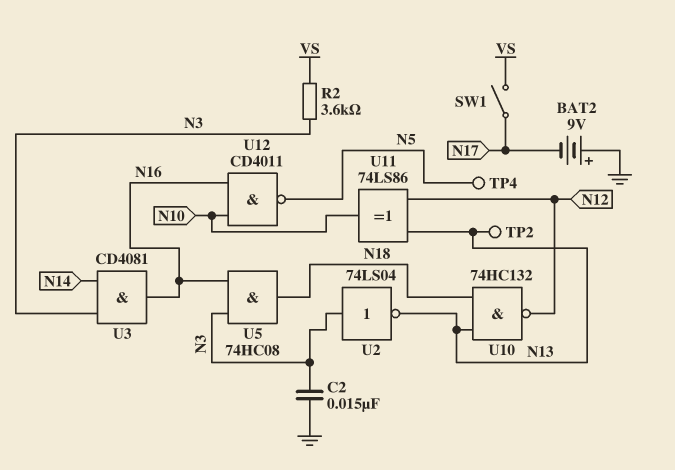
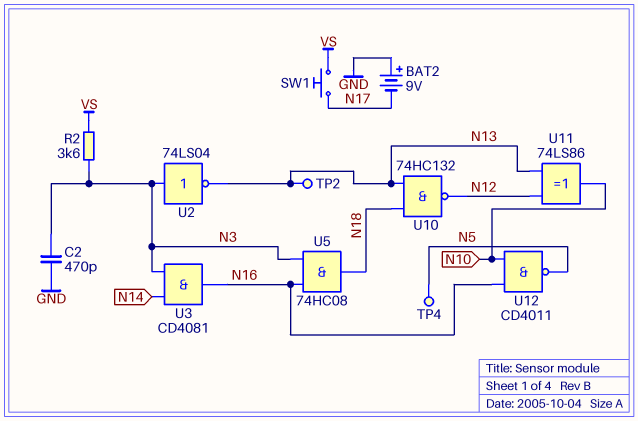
C2: 15nF (GND, N3) -> 470pF (GND, N3)
SW1: switch (N17, VS) -> button (N17, VS)

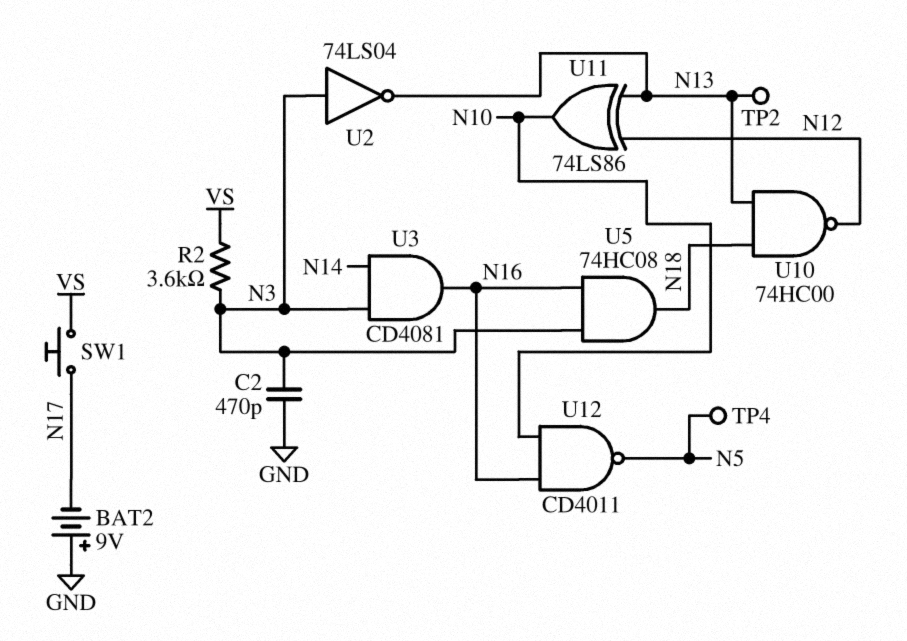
U10: NAND 74HC132 (in N13, in N18, out N12) -> NAND 74HC00 (in N13, in N18, out N12)

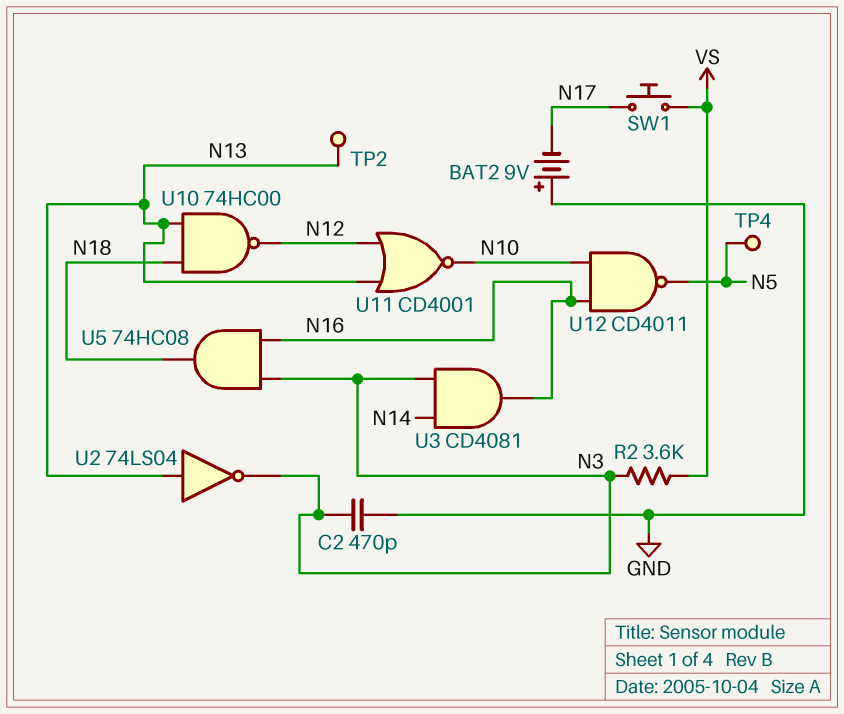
U2: NOT 74LS04 (in N3, out N13) -> NOT 74LS04 (in N13, out N3)
U11: XOR 74LS86 (in N12, in N13, out N10) -> NOR CD4001 (in N12, in N13, out N10)

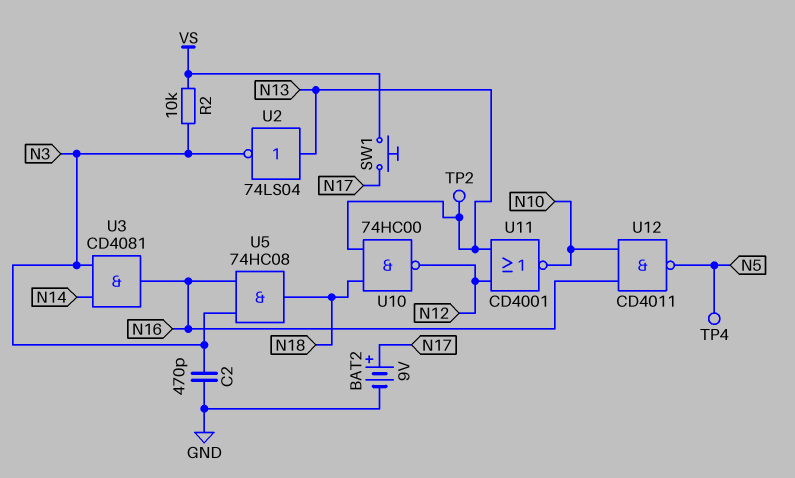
BAT2: 9V (plus GND, minus N17) -> 9V (plus N17, minus GND)
R2: 3.6k (N3, VS) -> 10k (N3, VS)

